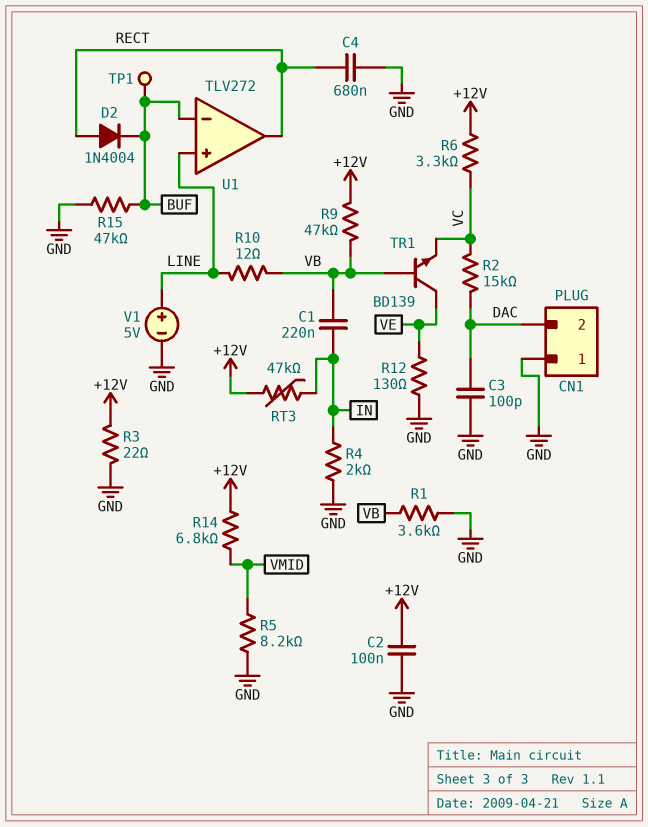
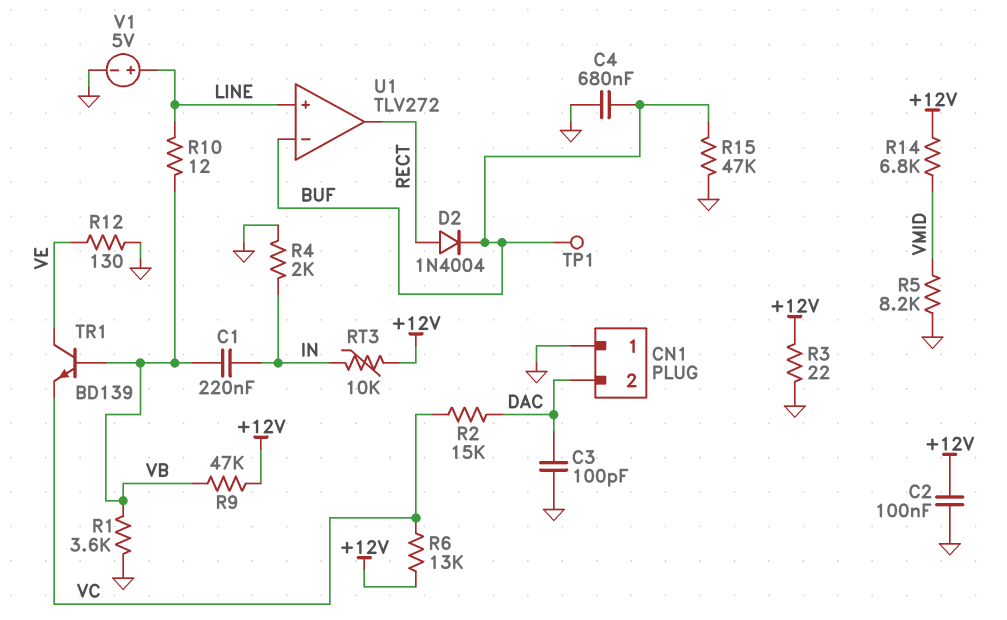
C4: 680nF (GND, RECT) -> 680nF (BUF, GND)
R6: 3.3k (+12V, VC) -> 13k (+12V, VC)
RT3: 47k (+12V, IN) -> 10k (+12V, IN)

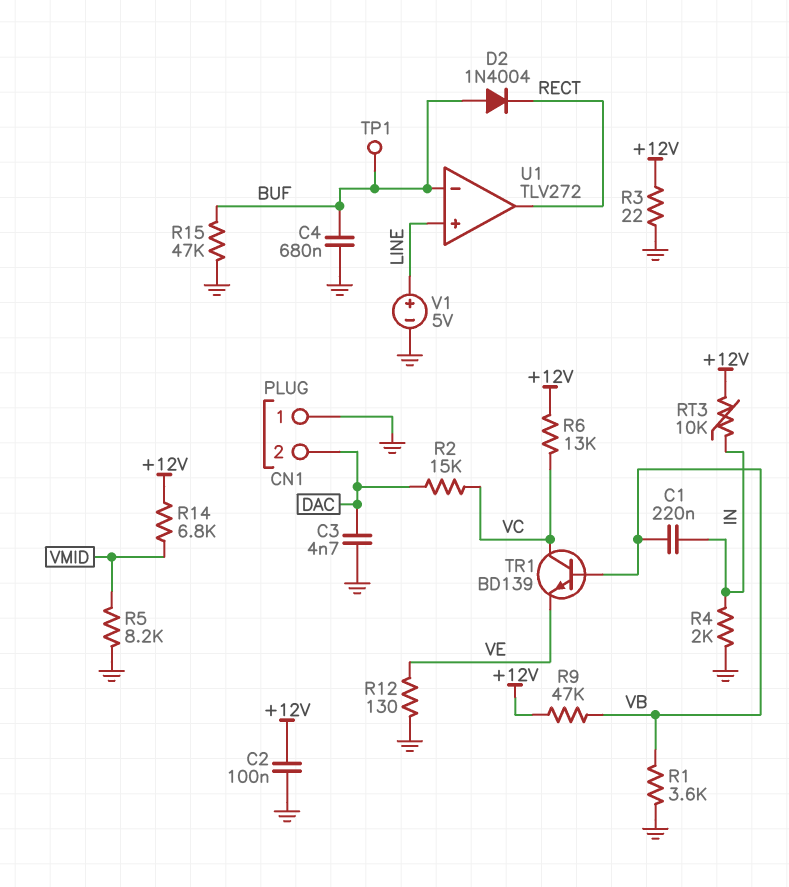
C3: 100pF (DAC, GND) -> 4.7nF (DAC, GND)
D2: diode 1N4004 (A RECT, K BUF) -> diode 1N4004 (A BUF, K RECT)
R10: 12 (LINE, VB) -> none
TR1: NPN BD139 (B VB, C VE, E VC) -> NPN BD139 (B VB, C VC, E VE)

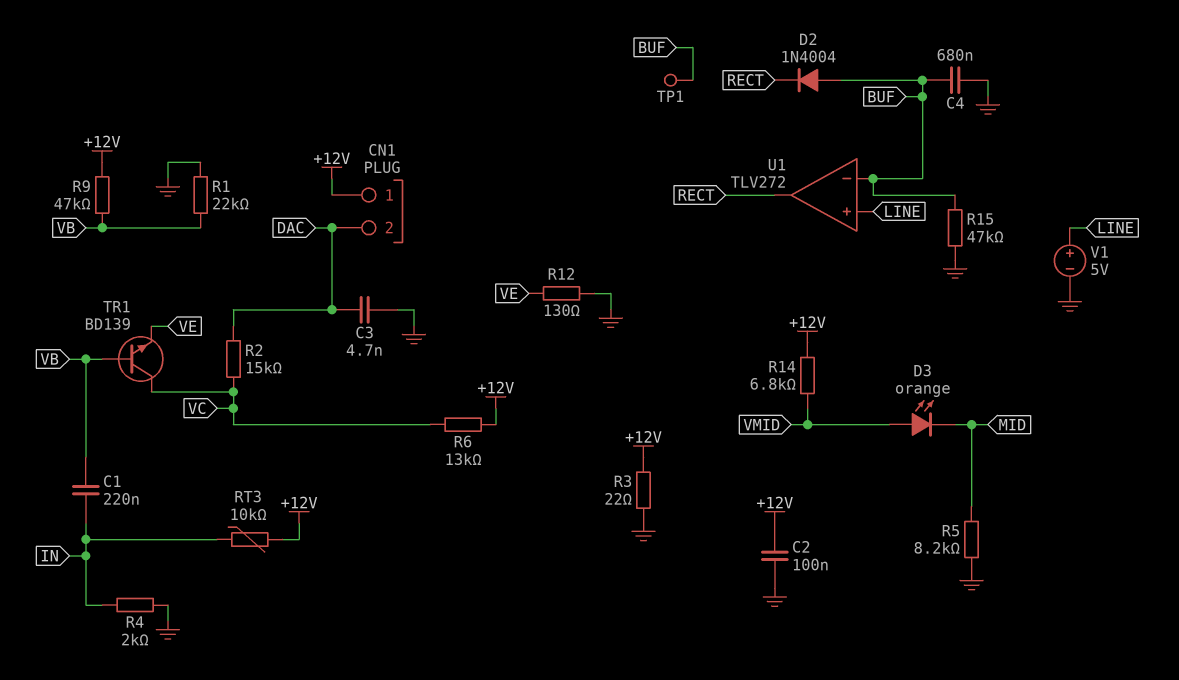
CN1 pin 1: GND -> +12V
D3: none -> LED orange (A VMID, K MID)
R1: 3.6k (GND, VB) -> 22k (GND, VB)
R5: 8.2k (GND, VMID) -> 8.2k (GND, MID)

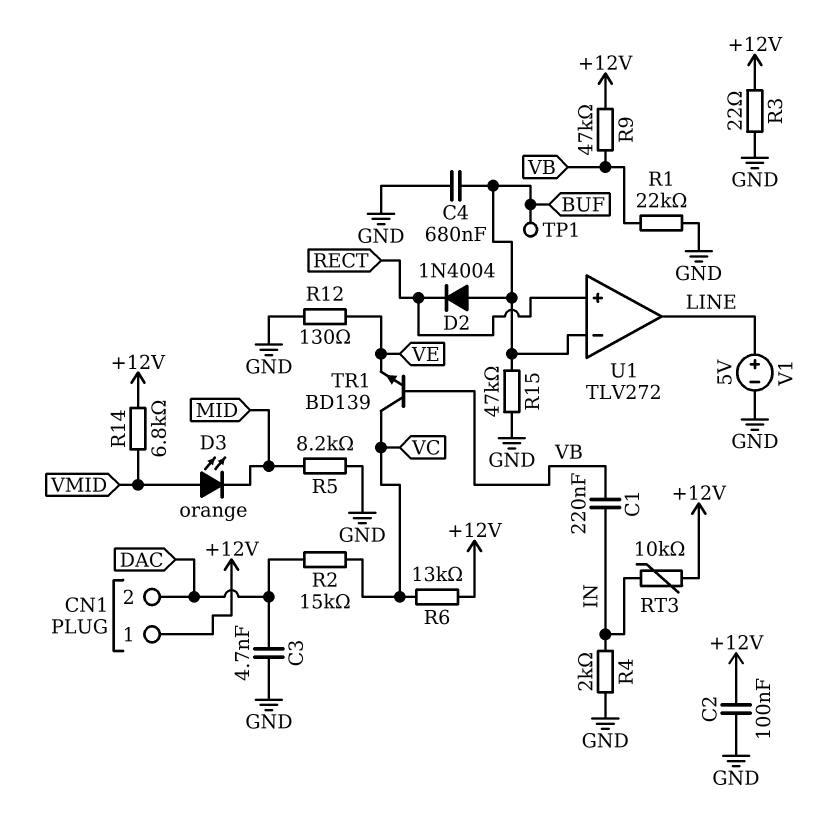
U1 pin in+: LINE -> RECT
U1 pin out: RECT -> LINE

